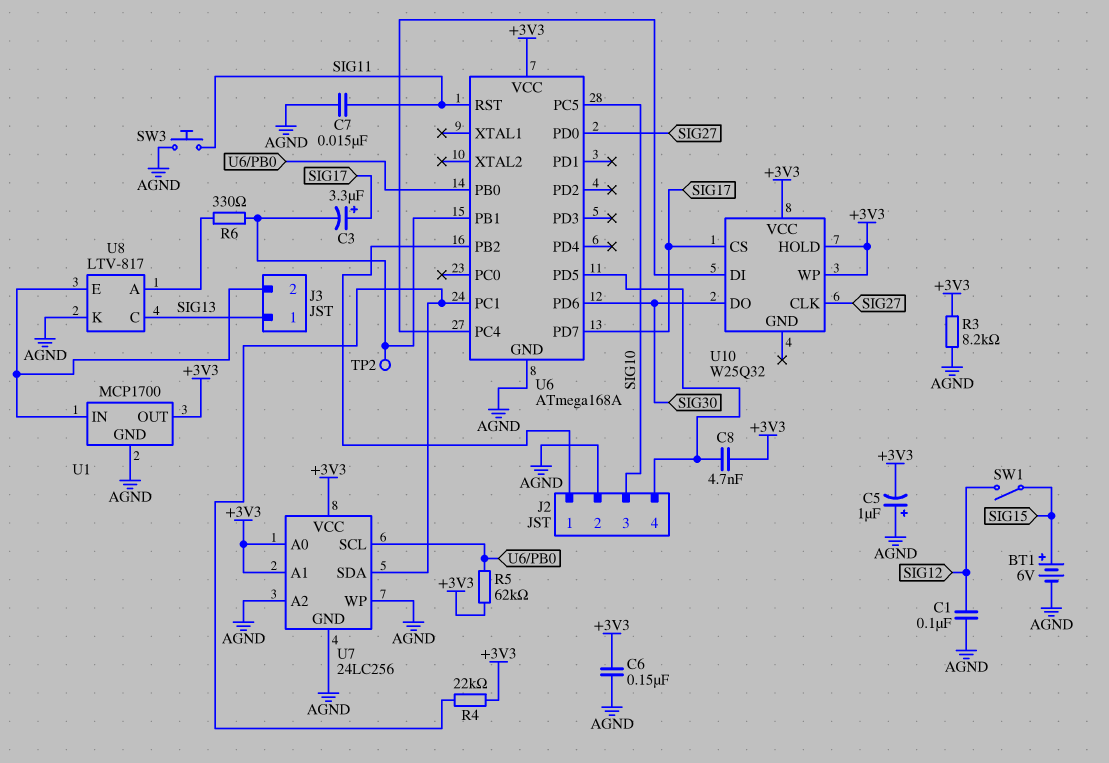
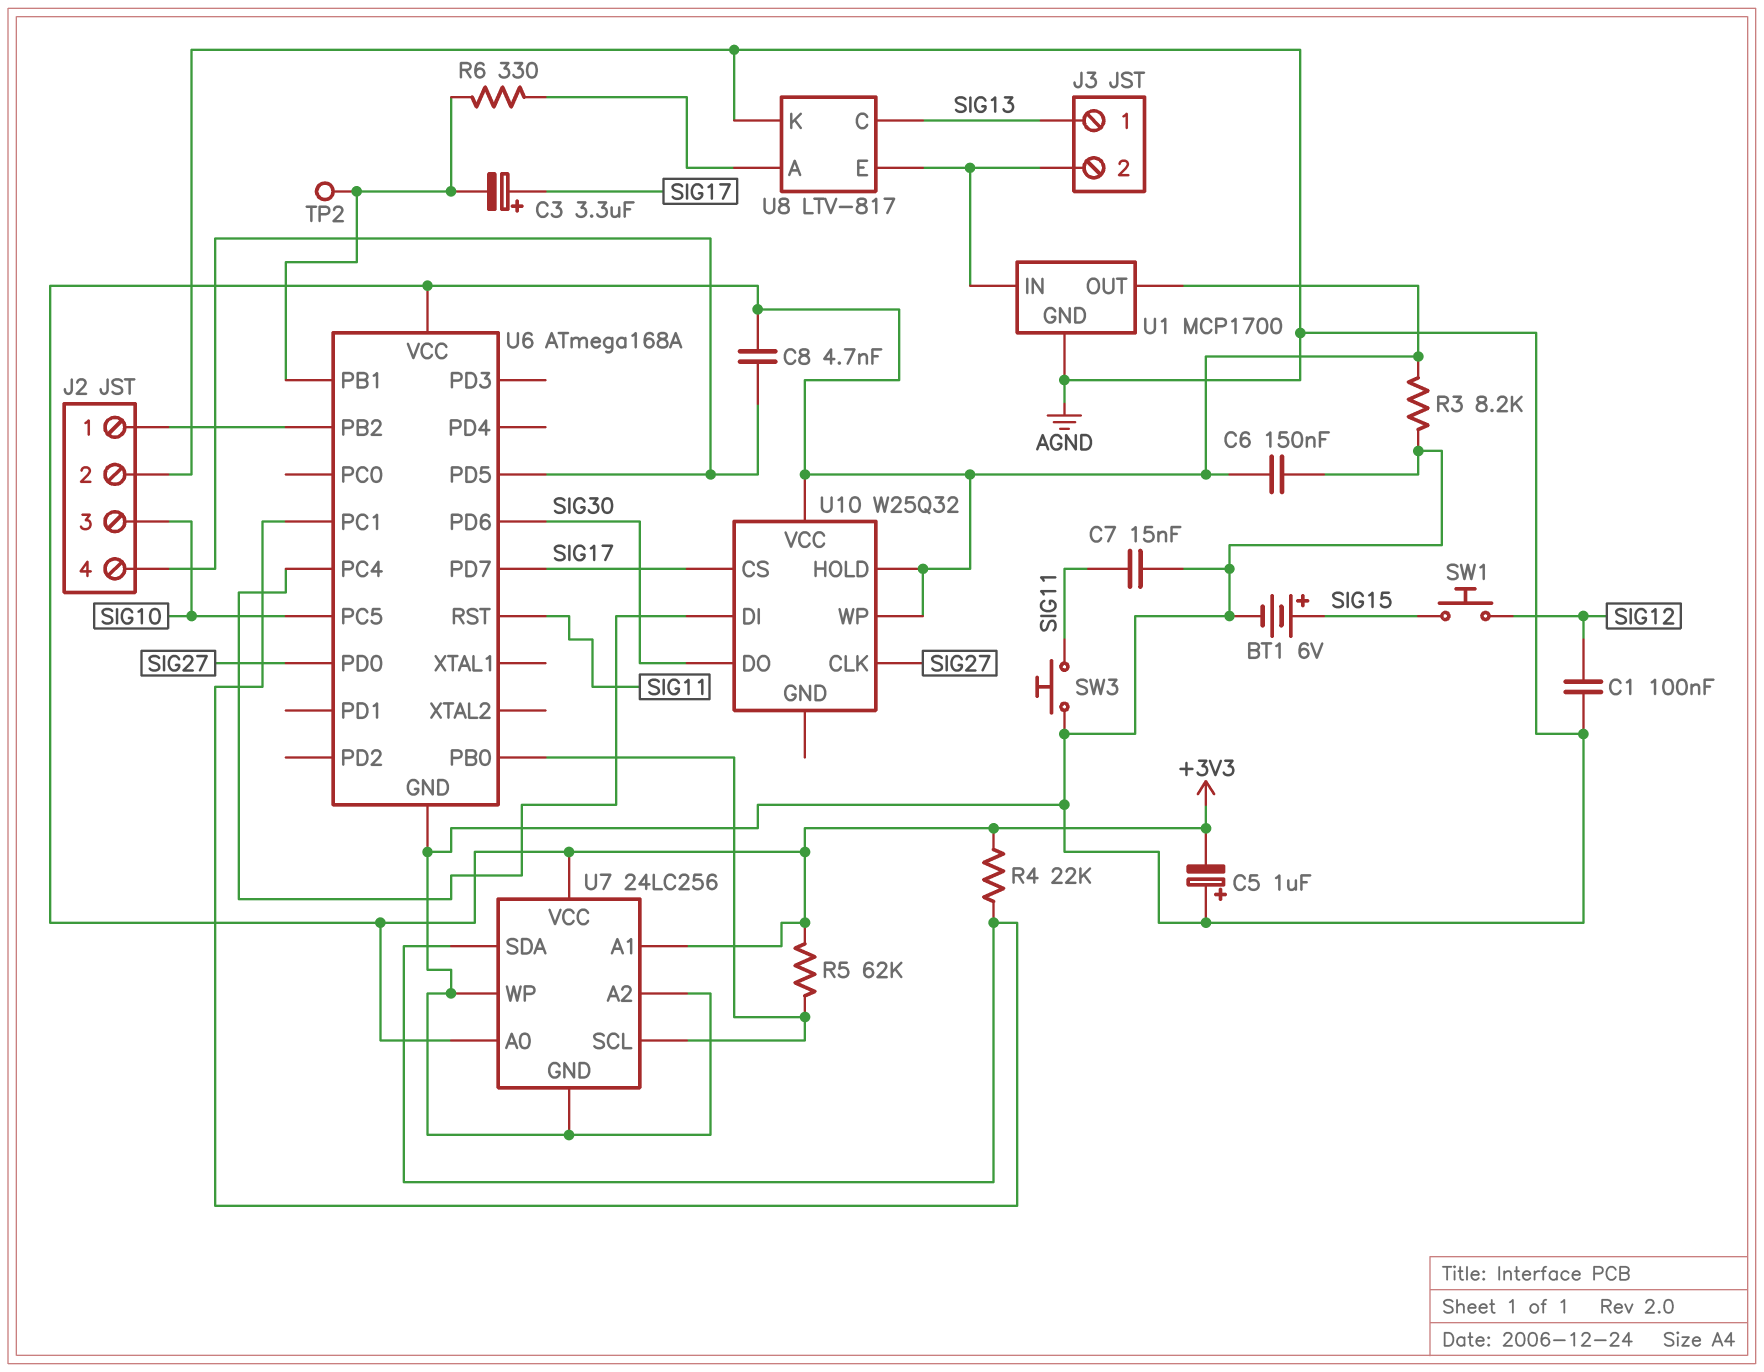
SW1: switch (SIG12, SIG15) -> button (SIG12, SIG15)

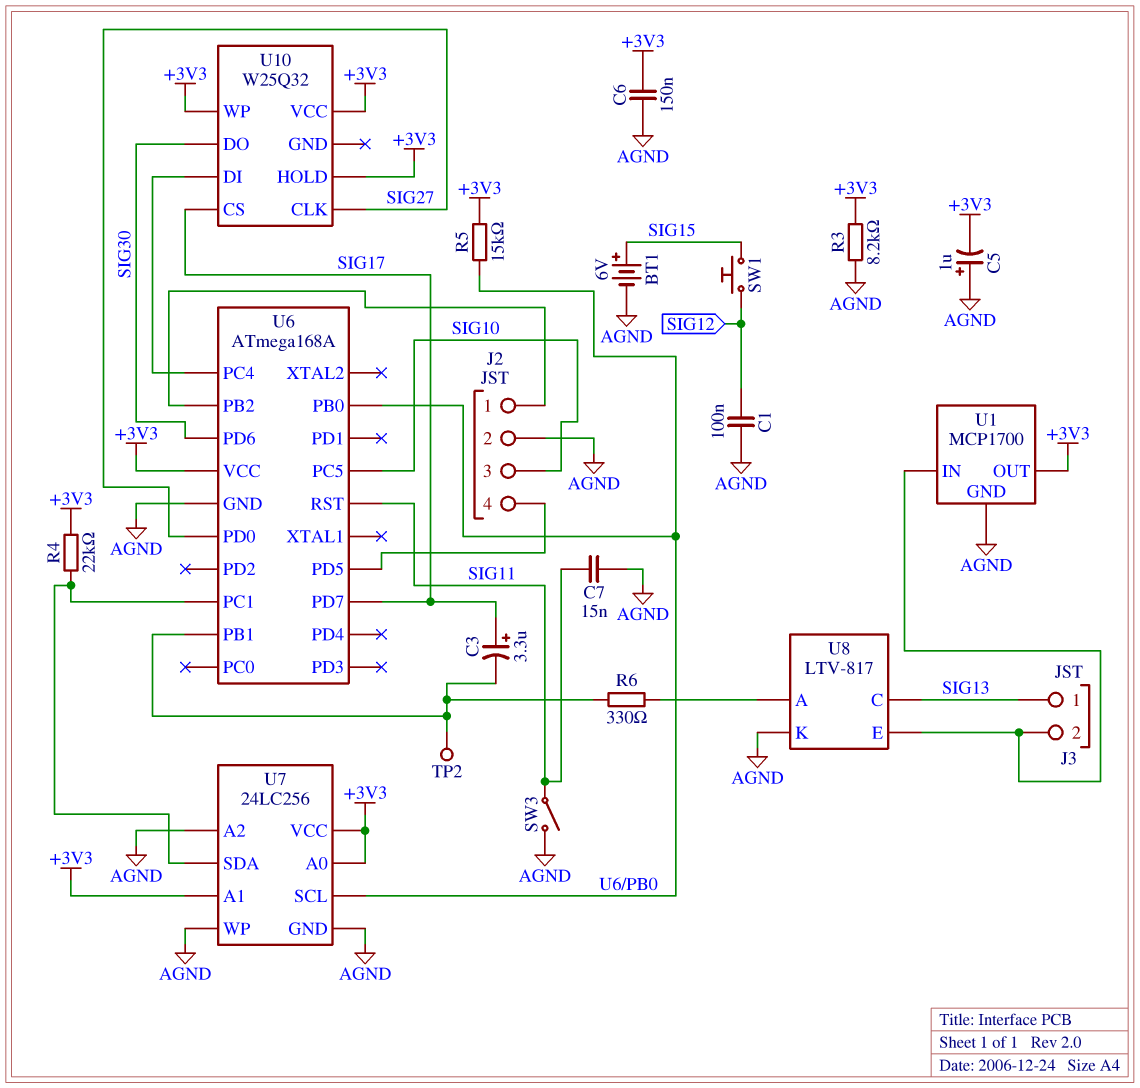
C8: 4.7nF (+3V3, J2/4) -> none
R5: 62k (+3V3, U6/PB0) -> 15k (+3V3, U6/PB0)
SW3: button (AGND, SIG11) -> switch (AGND, SIG11)

